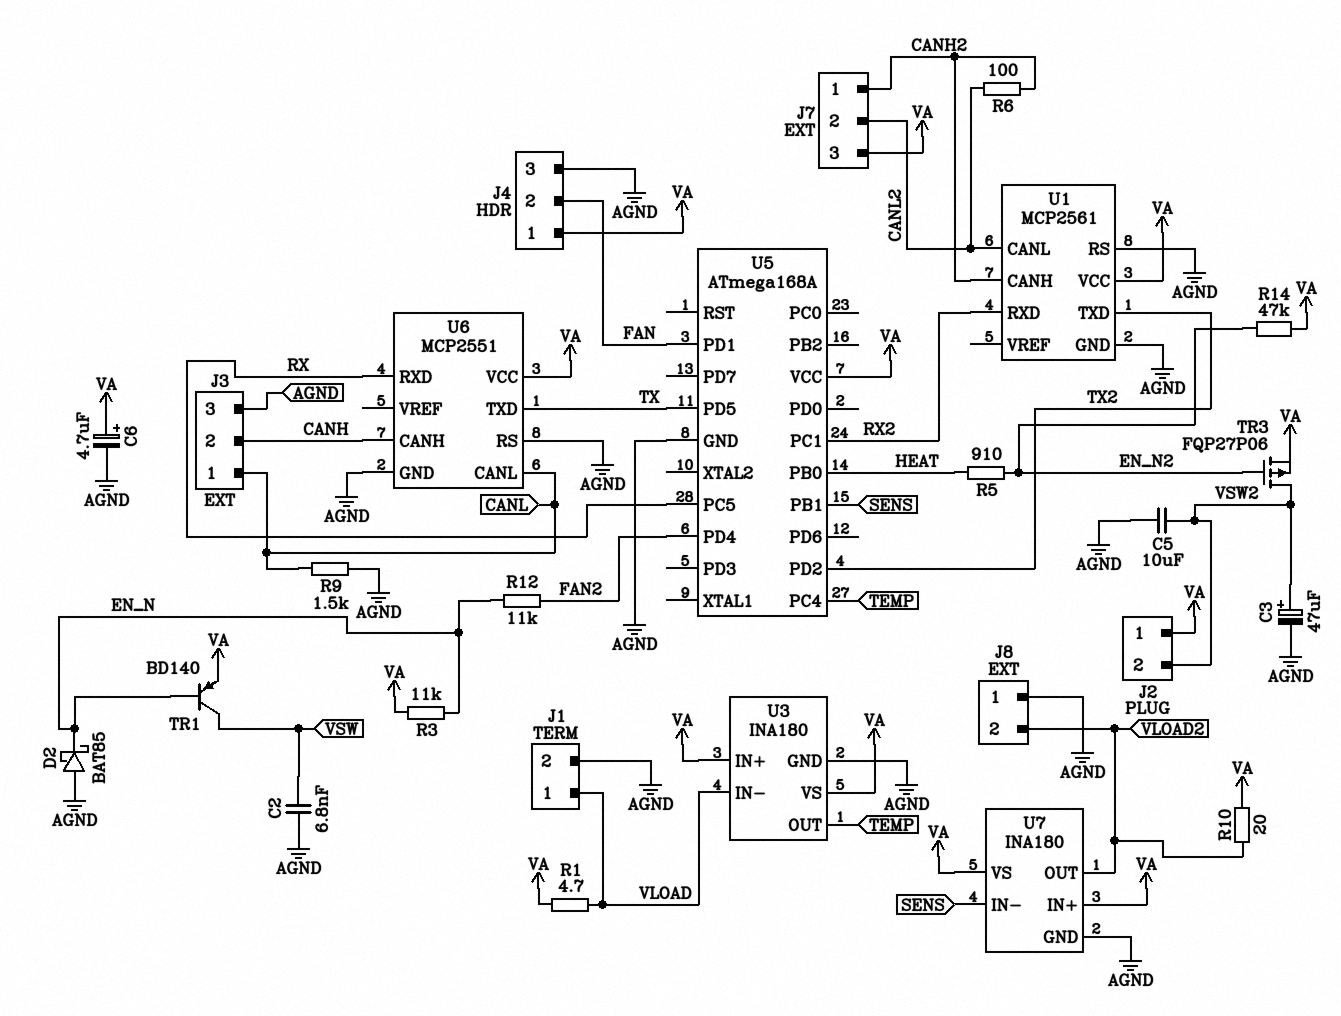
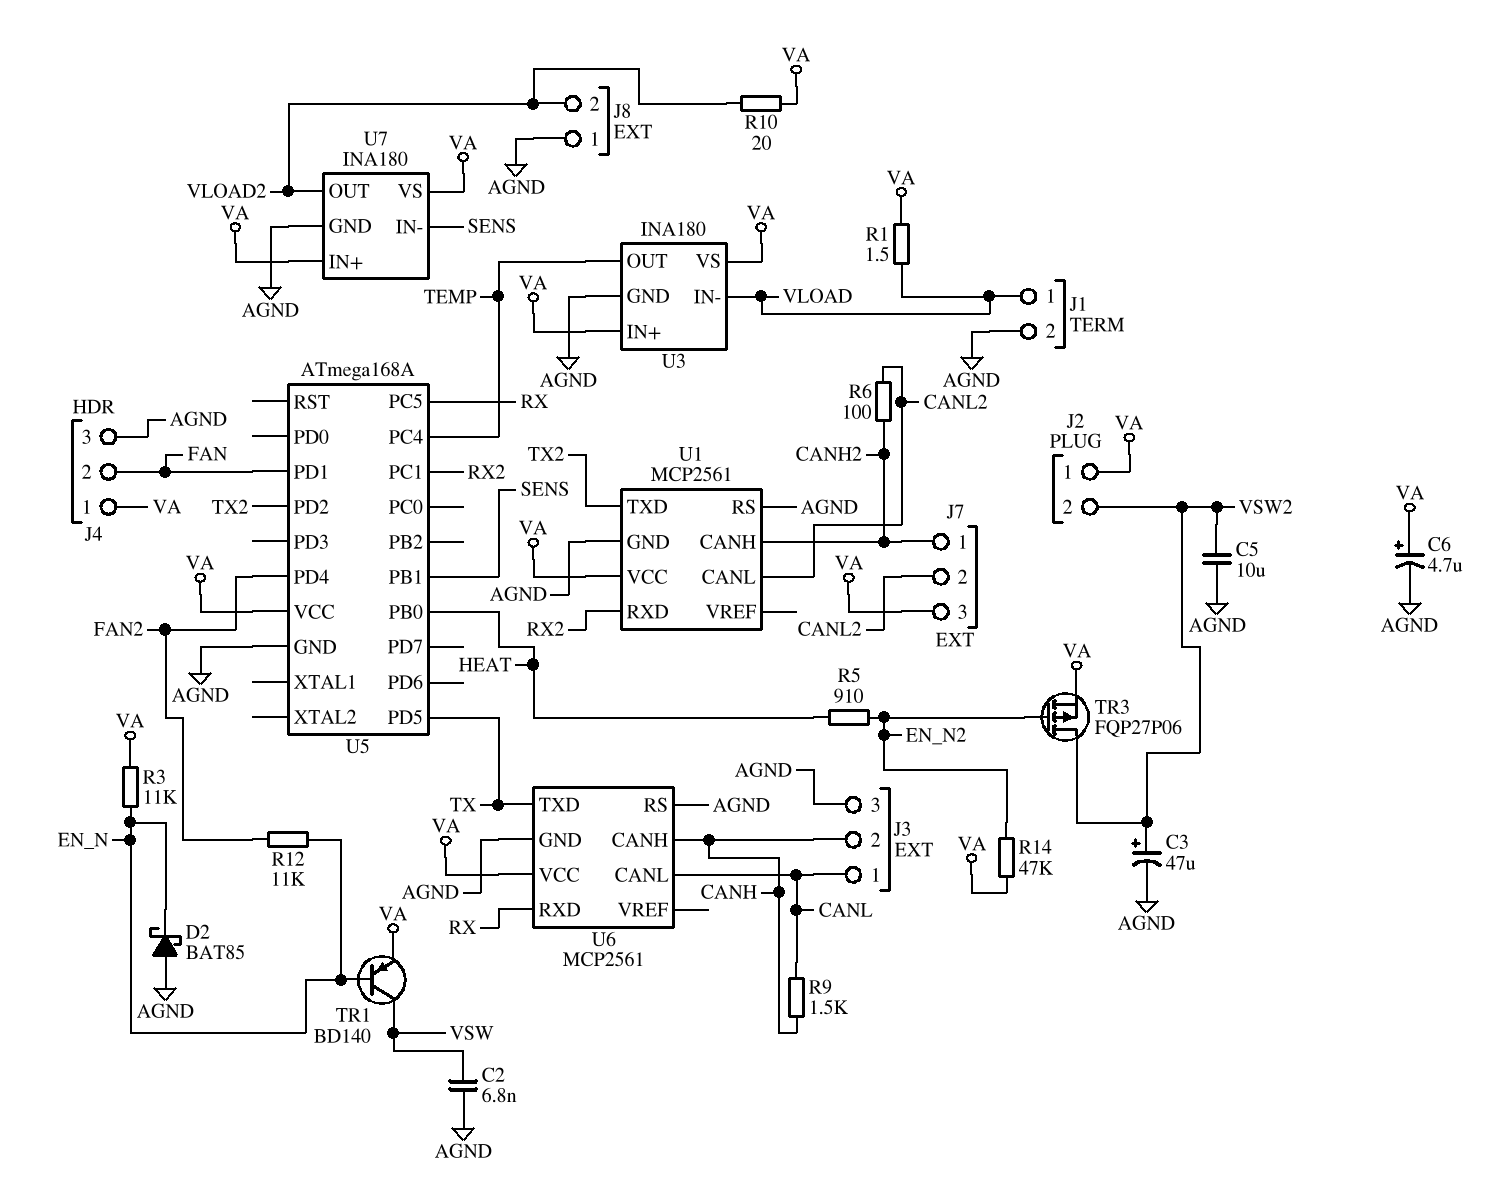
R1: 4.7 (VA, VLOAD) -> 1.5 (VA, VLOAD)
R9: 1.5k (AGND, CANL) -> 1.5k (CANH, CANL)
U6: MCP2551 -> MCP2561

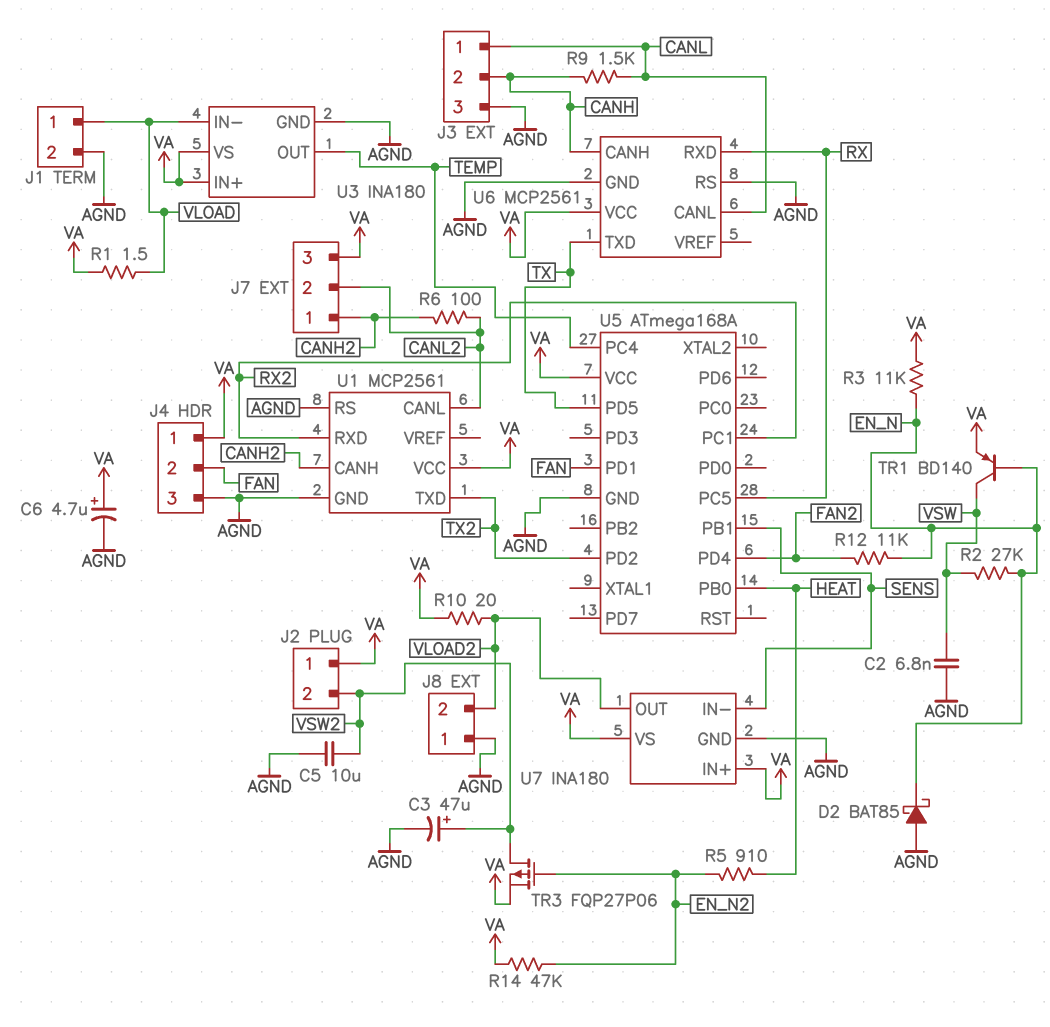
R2: none -> 27k (EN_N, VSW)

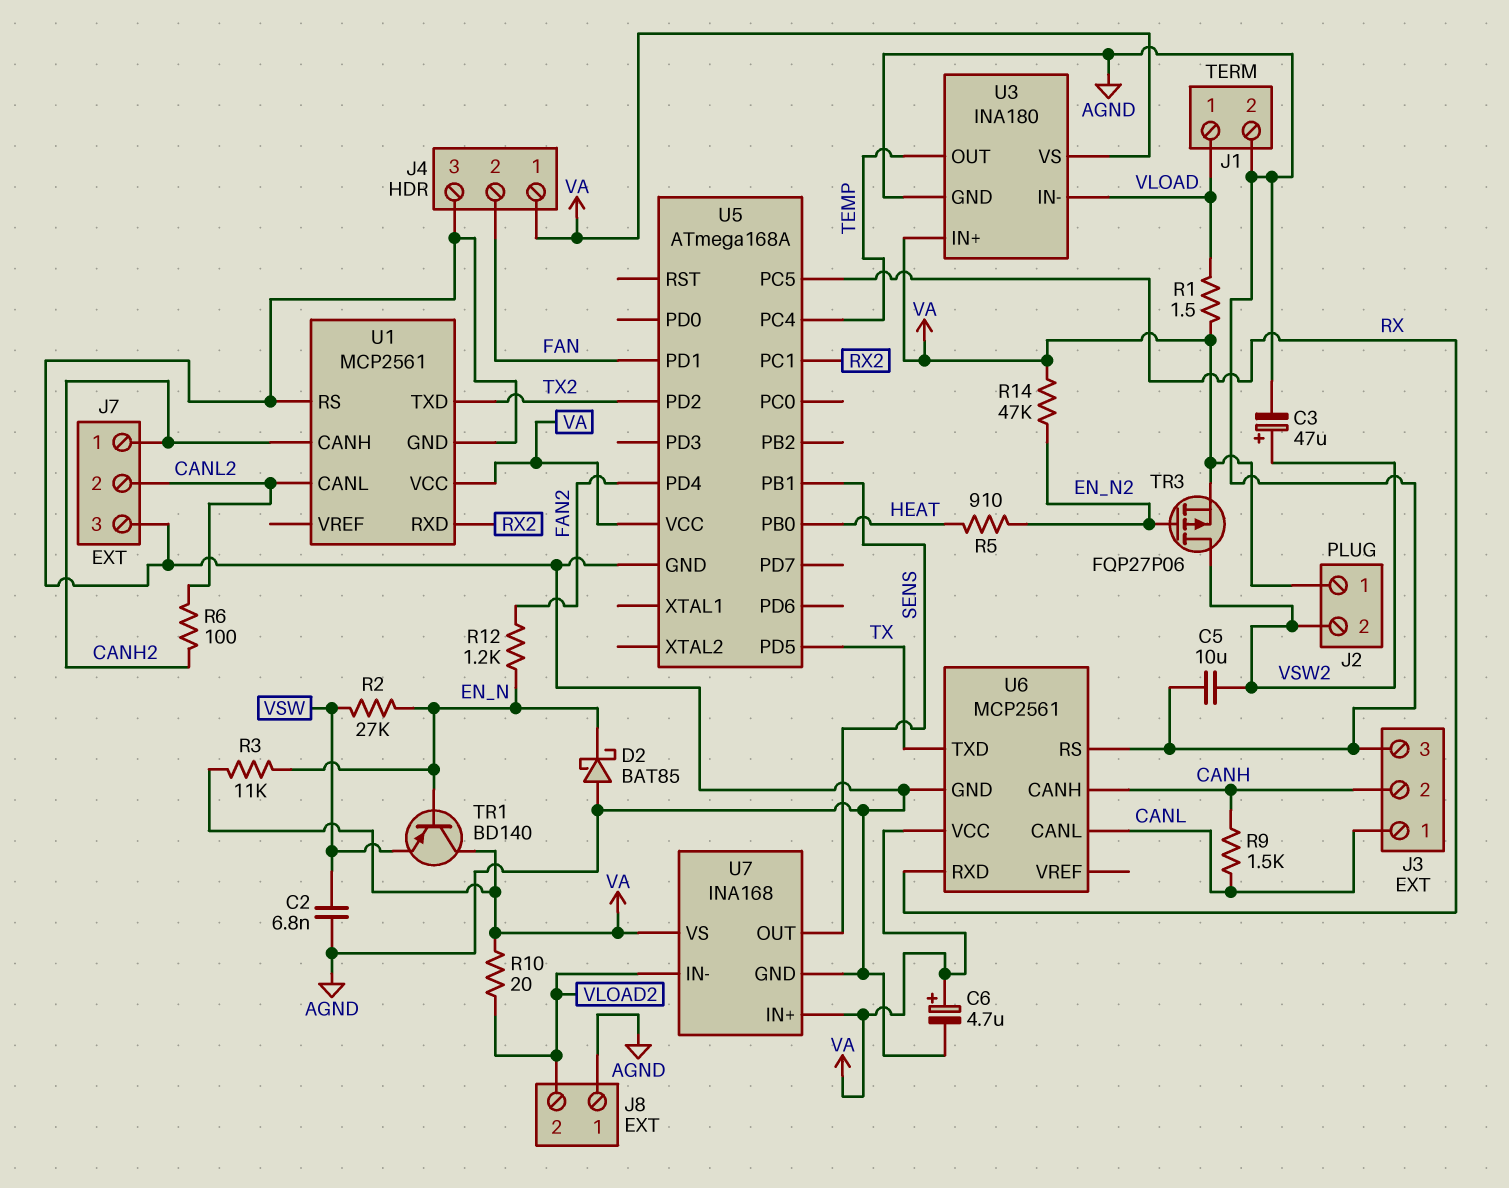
J7 pin 3: VA -> AGND
R12: 11k (EN_N, FAN2) -> 1.2k (EN_N, FAN2)
TR1: PNP BD140 (B EN_N, C VSW, E VA) -> PNP BD140 (B EN_N, C VA, E VSW)
U7: INA180 -> INA168
U7 pin IN-: SENS -> VLOAD2
U7 pin OUT: VLOAD2 -> SENS

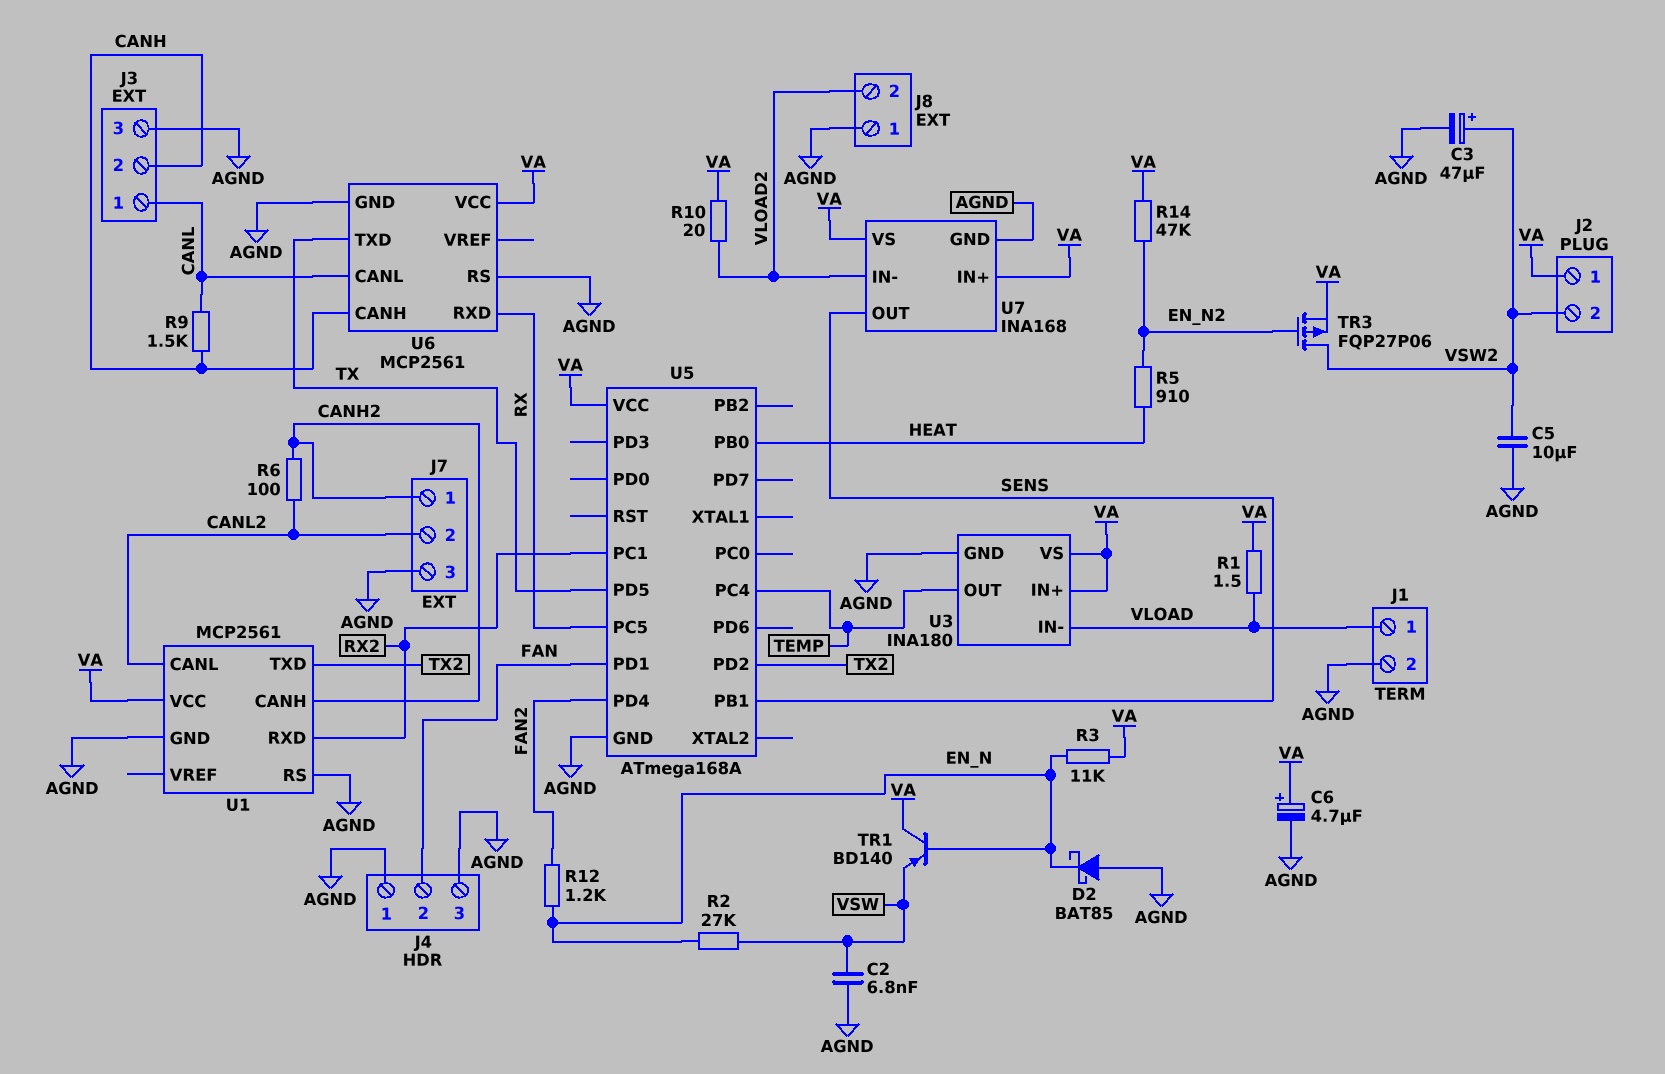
J4 pin 1: VA -> AGND

